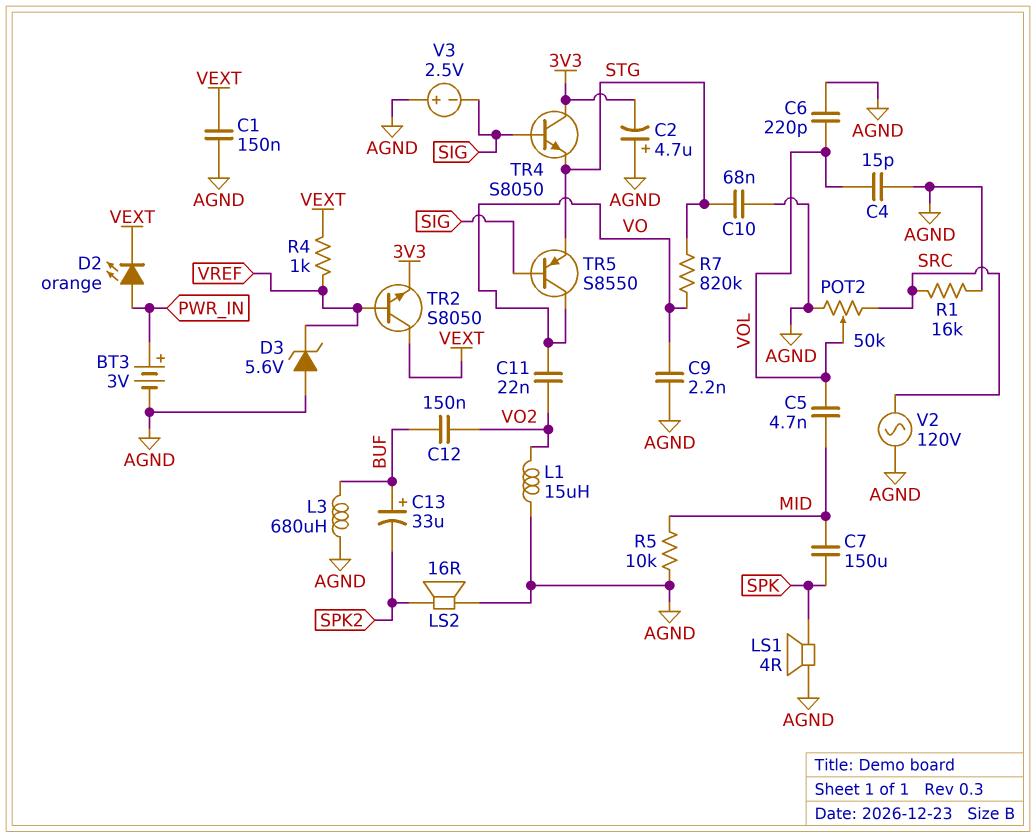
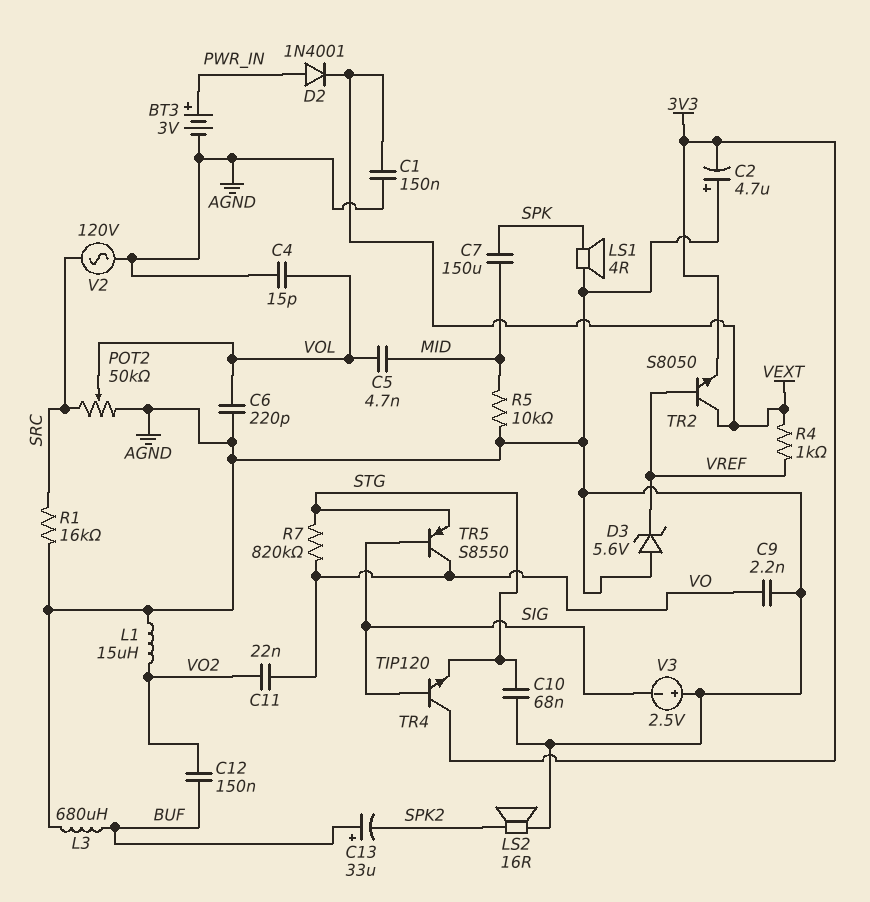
D2: LED orange (A PWR_IN, K VEXT) -> diode 1N4001 (A PWR_IN, K VEXT)
TR4: NPN S8050 (B SIG, C 3V3, E STG) -> NPN TIP120 (B SIG, C 3V3, E STG)

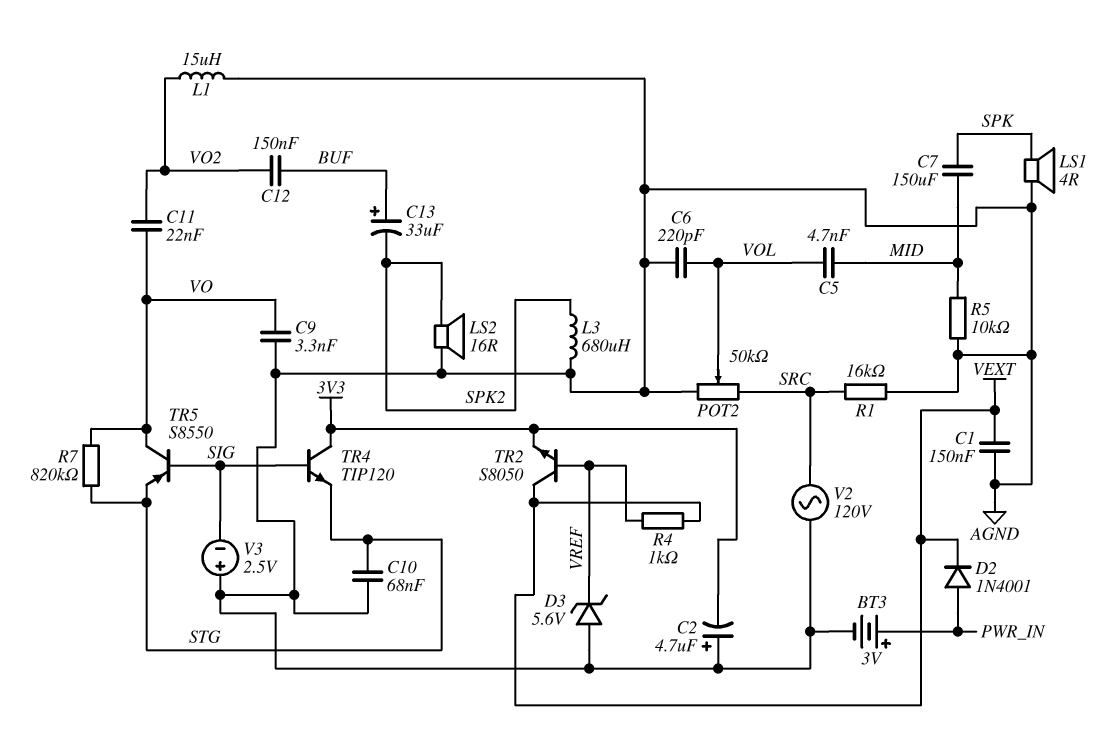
C4: 15pF (AGND, VOL) -> none
C9: 2.2nF (AGND, VO) -> 3.3nF (AGND, VO)
L3: 680uH (AGND, BUF) -> 680uH (AGND, SPK2)

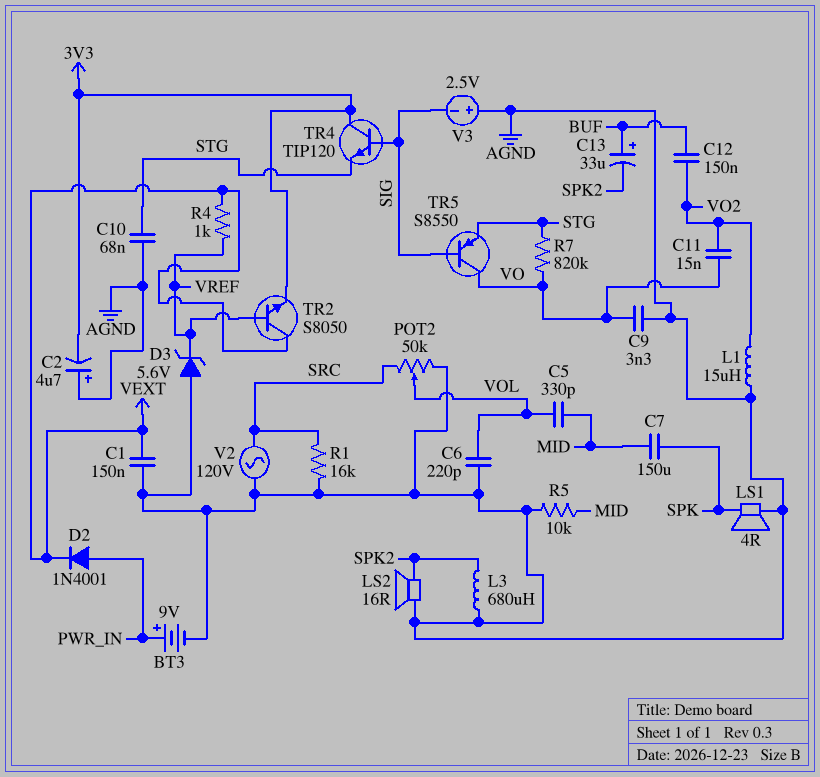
BT3: 3V (plus PWR_IN, minus AGND) -> 9V (plus PWR_IN, minus AGND)
C5: 4.7nF (MID, VOL) -> 330pF (MID, VOL)
C11: 22nF (VO, VO2) -> 15nF (VO, VO2)

